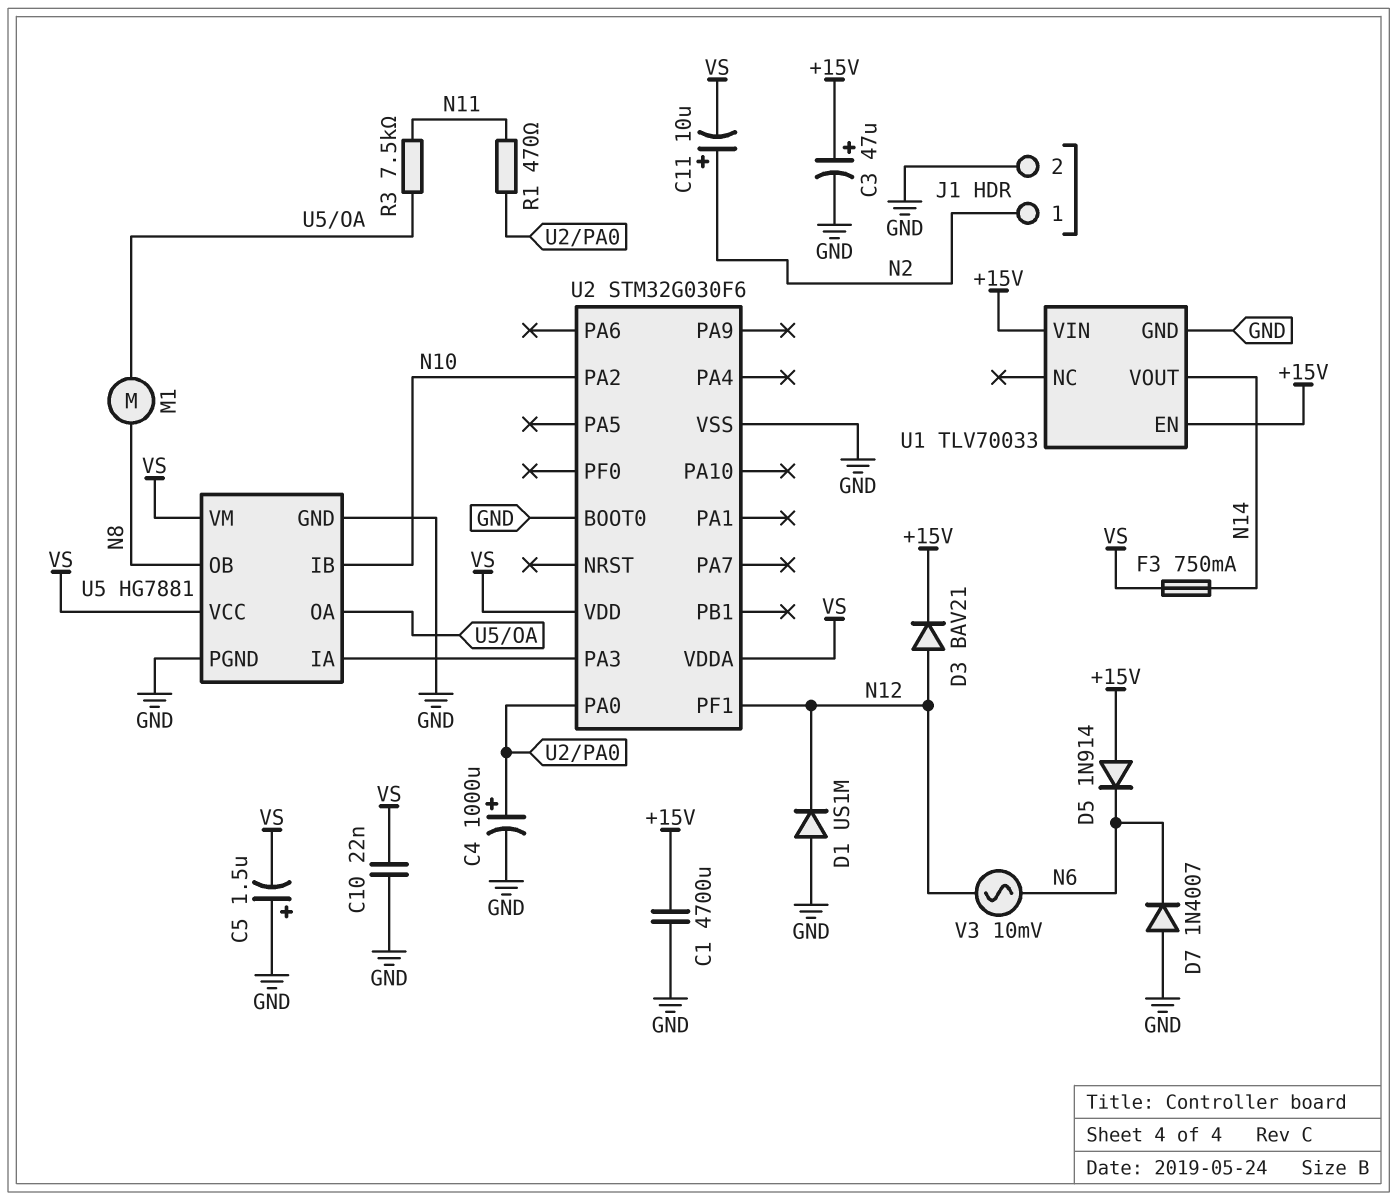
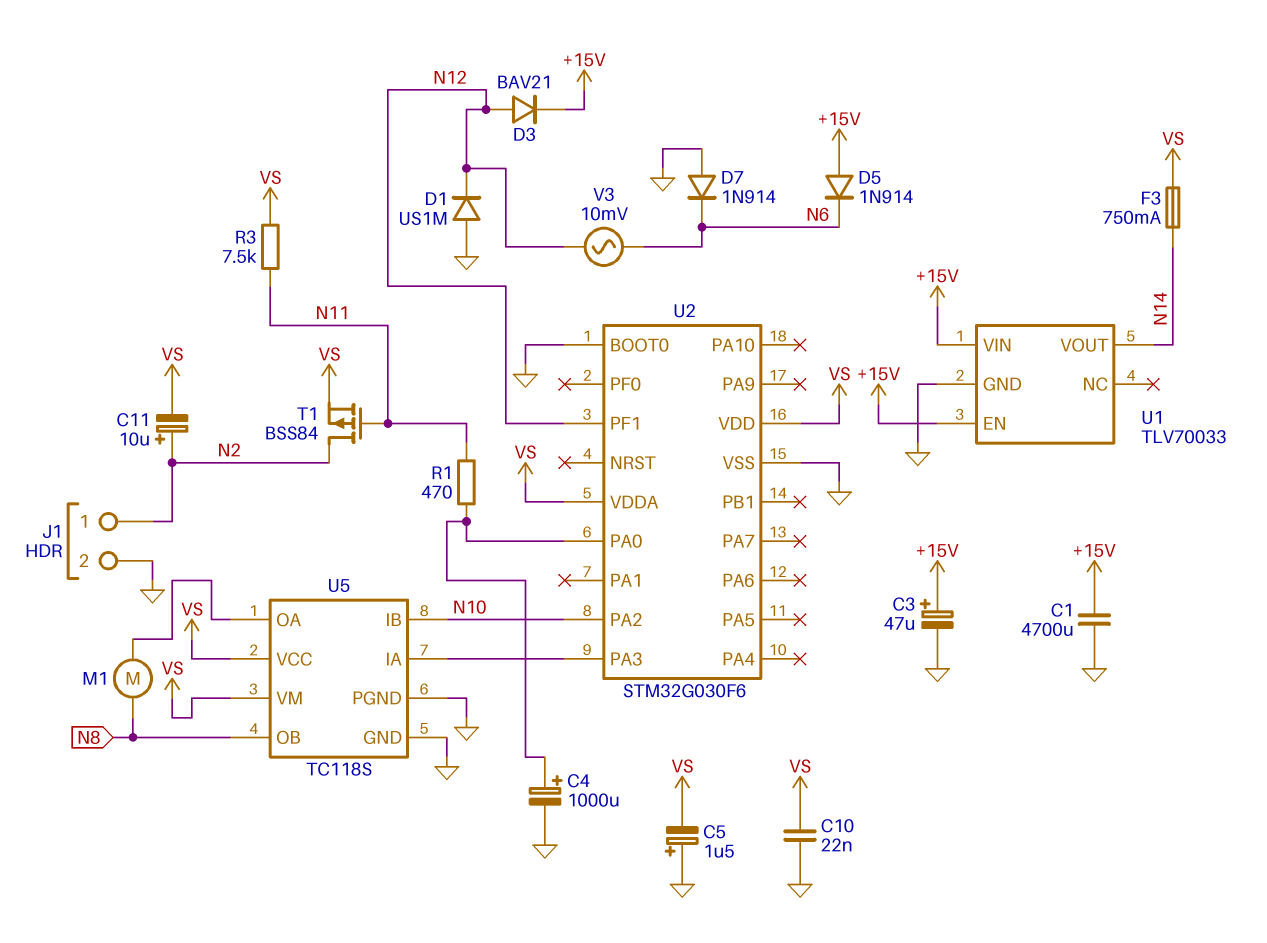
D7: diode 1N4007 (A GND, K N6) -> diode 1N914 (A GND, K N6)
R3: 7.5k (N11, U5/OA) -> 7.5k (N11, VS)
T1: none -> PMOS BSS84 (G N11, D N2, S VS)
U5: HG7881 -> TC118S

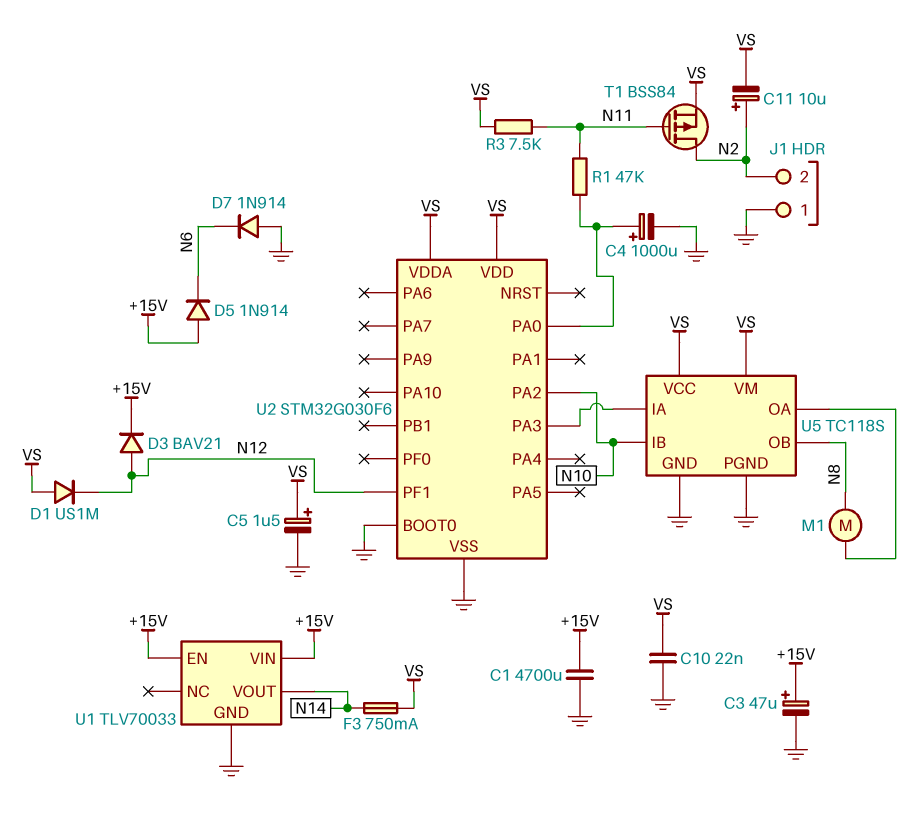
C5: 1.5uF (plus GND, minus VS) -> 1.5uF (plus VS, minus GND)
D1: diode US1M (A GND, K N12) -> diode US1M (A VS, K N12)
J1 pin 1: N2 -> GND
J1 pin 2: GND -> N2
R1: 470 (N11, U2/PA0) -> 47k (N11, U2/PA0)
V3: AC 10mV (N6, N12) -> none

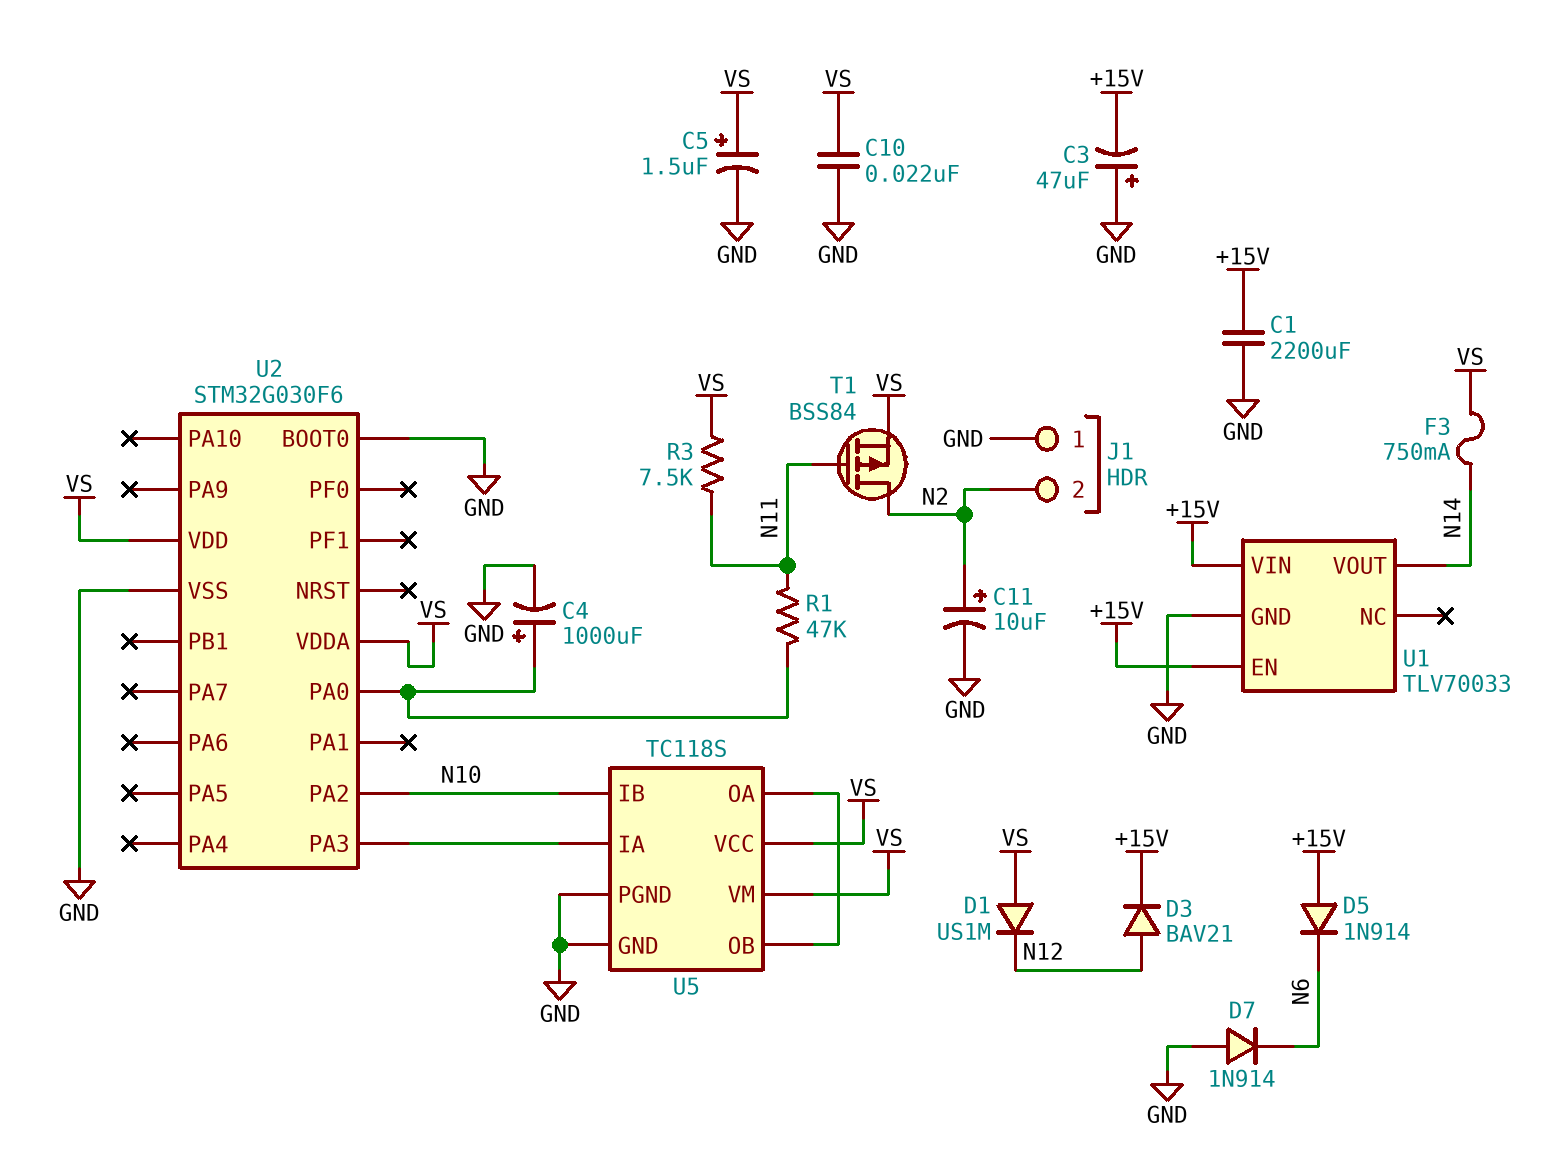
C1: 4700uF (+15V, GND) -> 2200uF (+15V, GND)
C3: 47uF (plus +15V, minus GND) -> 47uF (plus GND, minus +15V)
C11: 10uF (plus N2, minus VS) -> 10uF (plus N2, minus GND)
M1: motor (N8, U5/OA) -> none
U2 pin PF1: N12 -> none
U5 pin OB: N8 -> U5/OA

